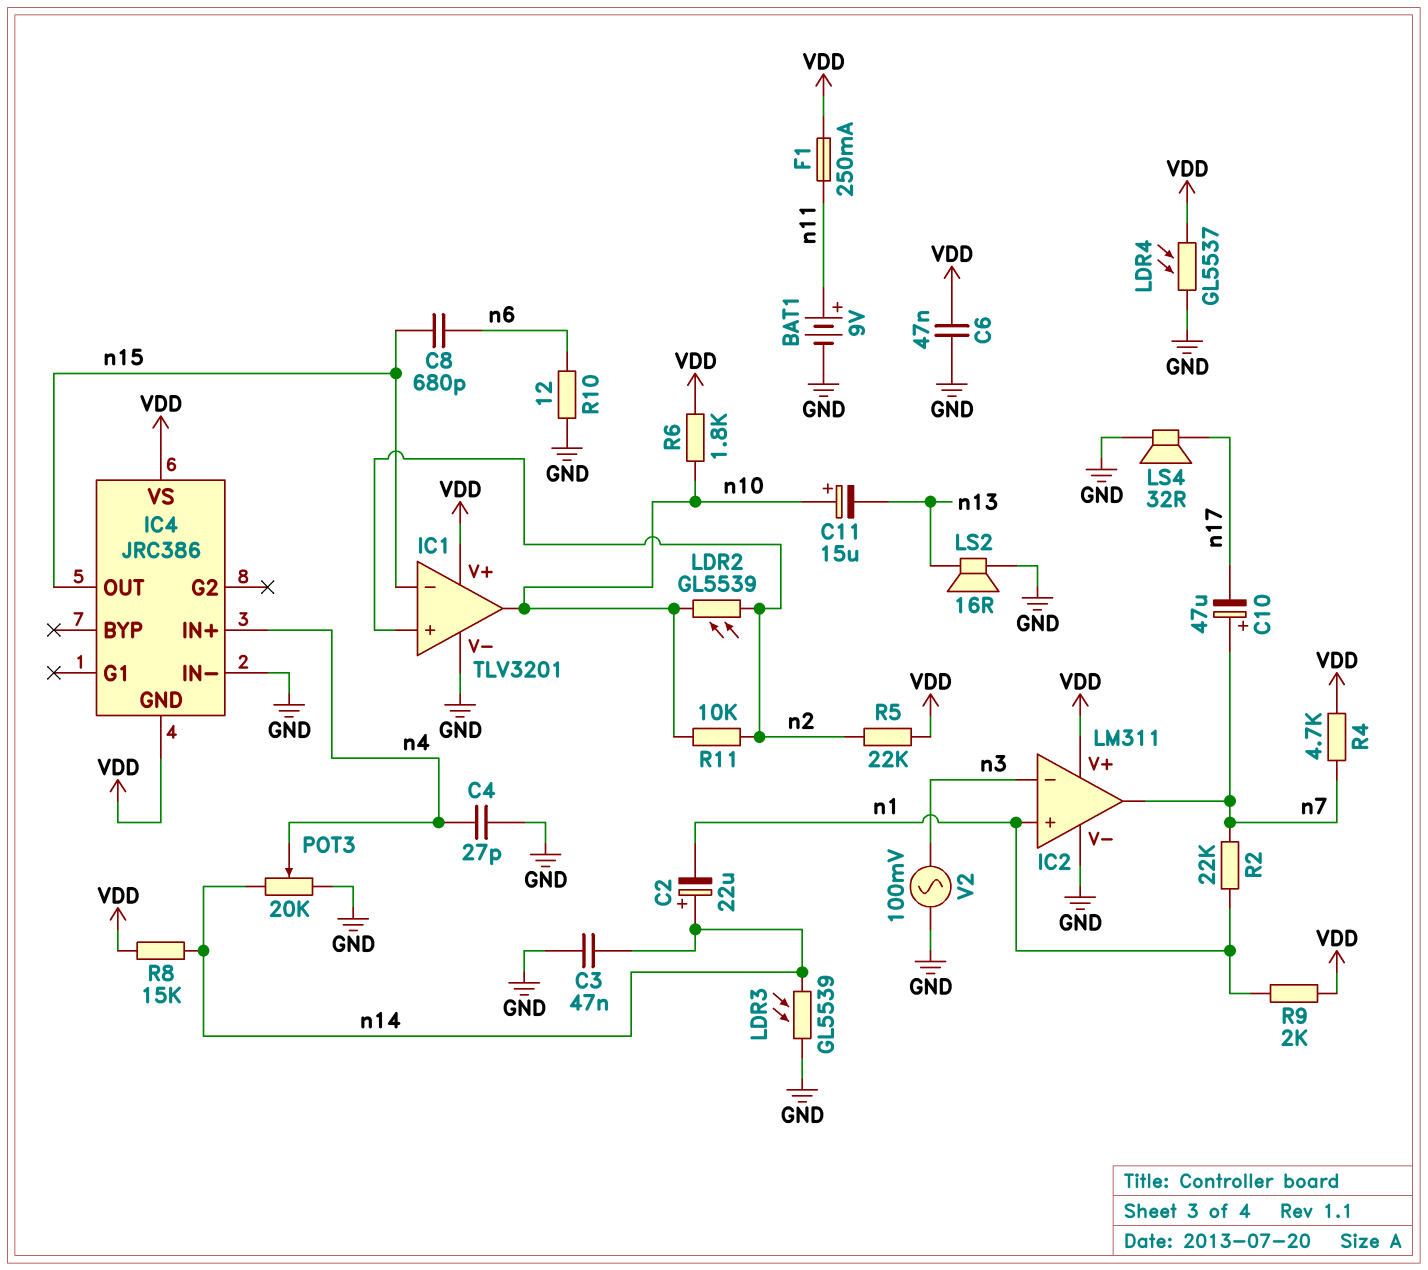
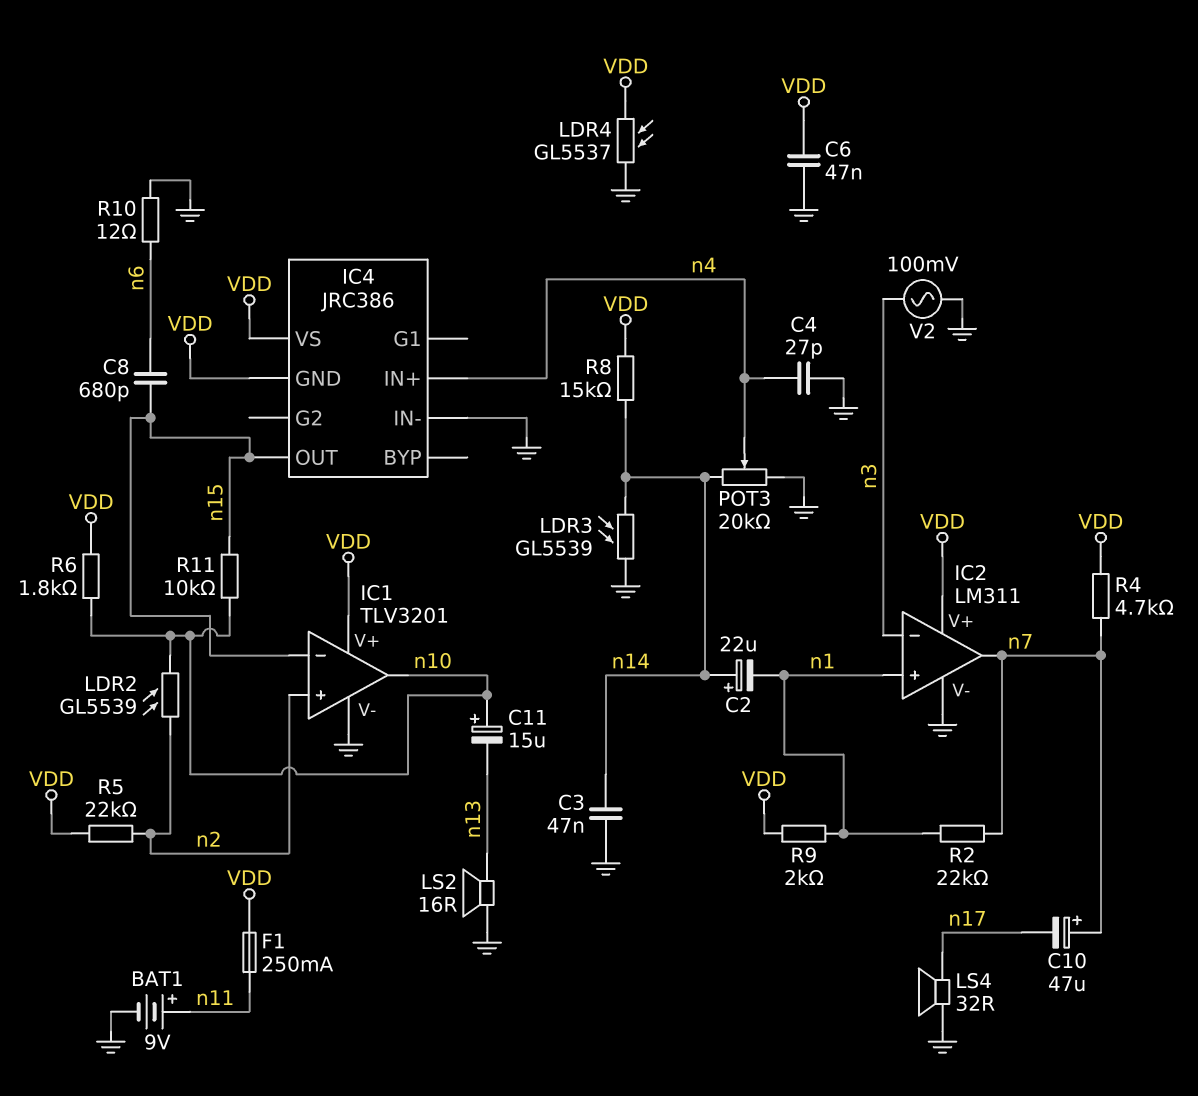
R11: 10k (n2, n10) -> 10k (n10, n15)

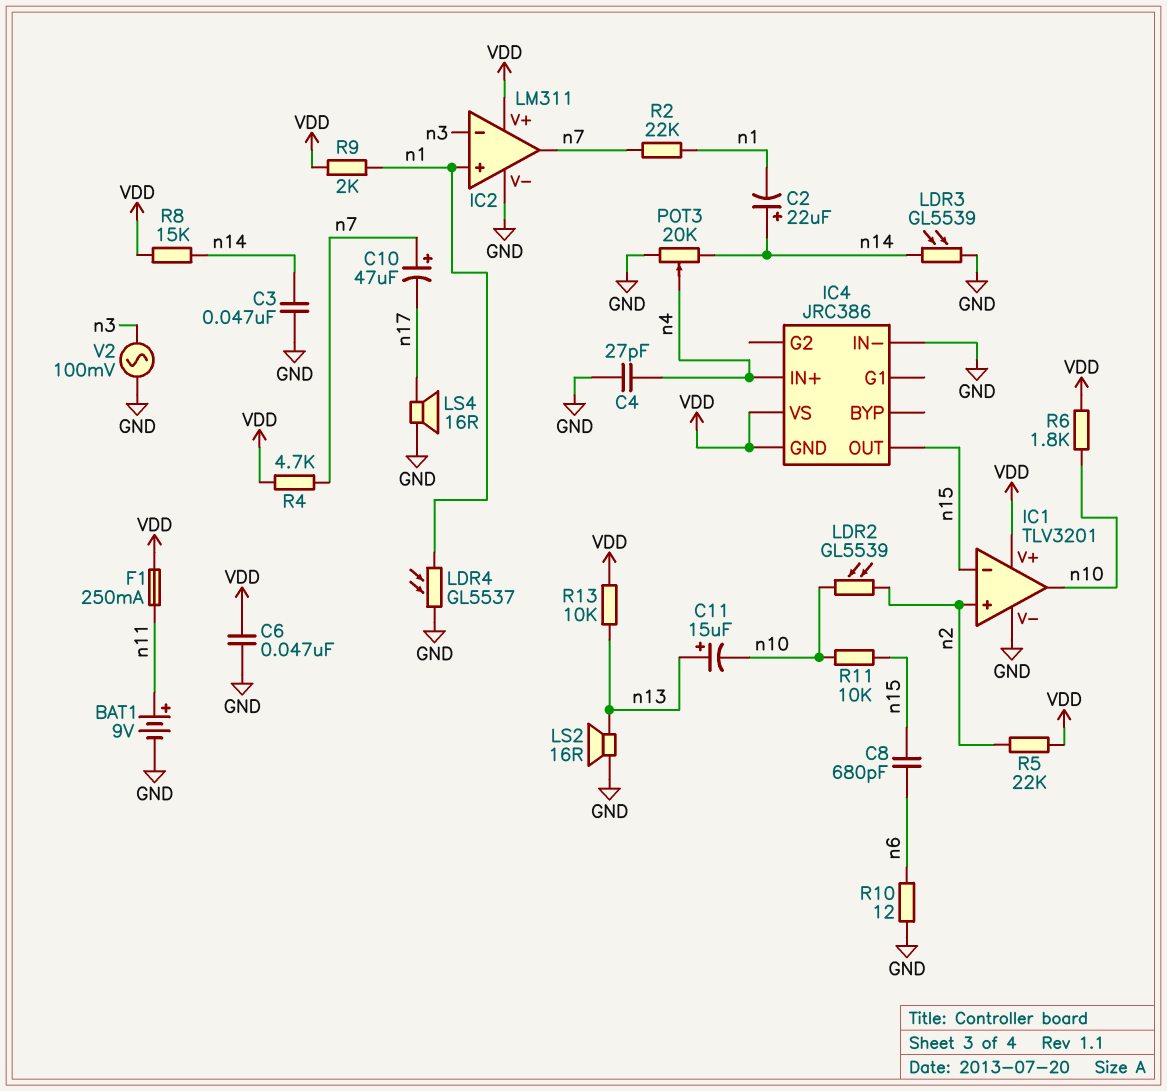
C11: 15uF (plus n10, minus n13) -> 15uF (plus n13, minus n10)
LDR4: GL5537 (GND, VDD) -> GL5537 (GND, n1)
LS4: speaker 32R (GND, n17) -> speaker 16R (GND, n17)
R13: none -> 10k (VDD, n13)

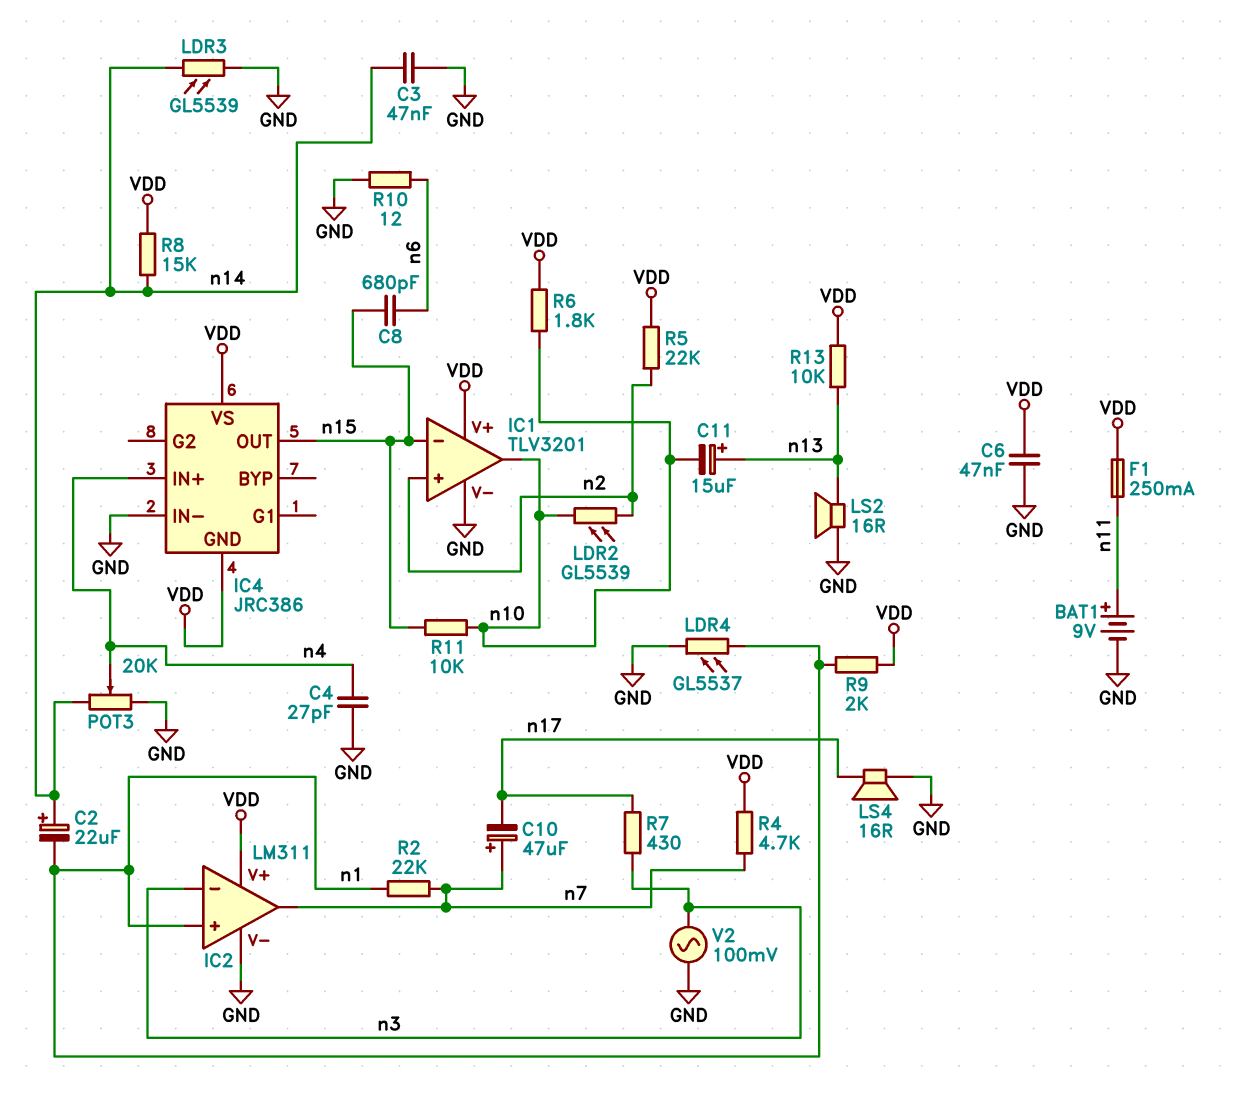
R7: none -> 430 (n3, n17)

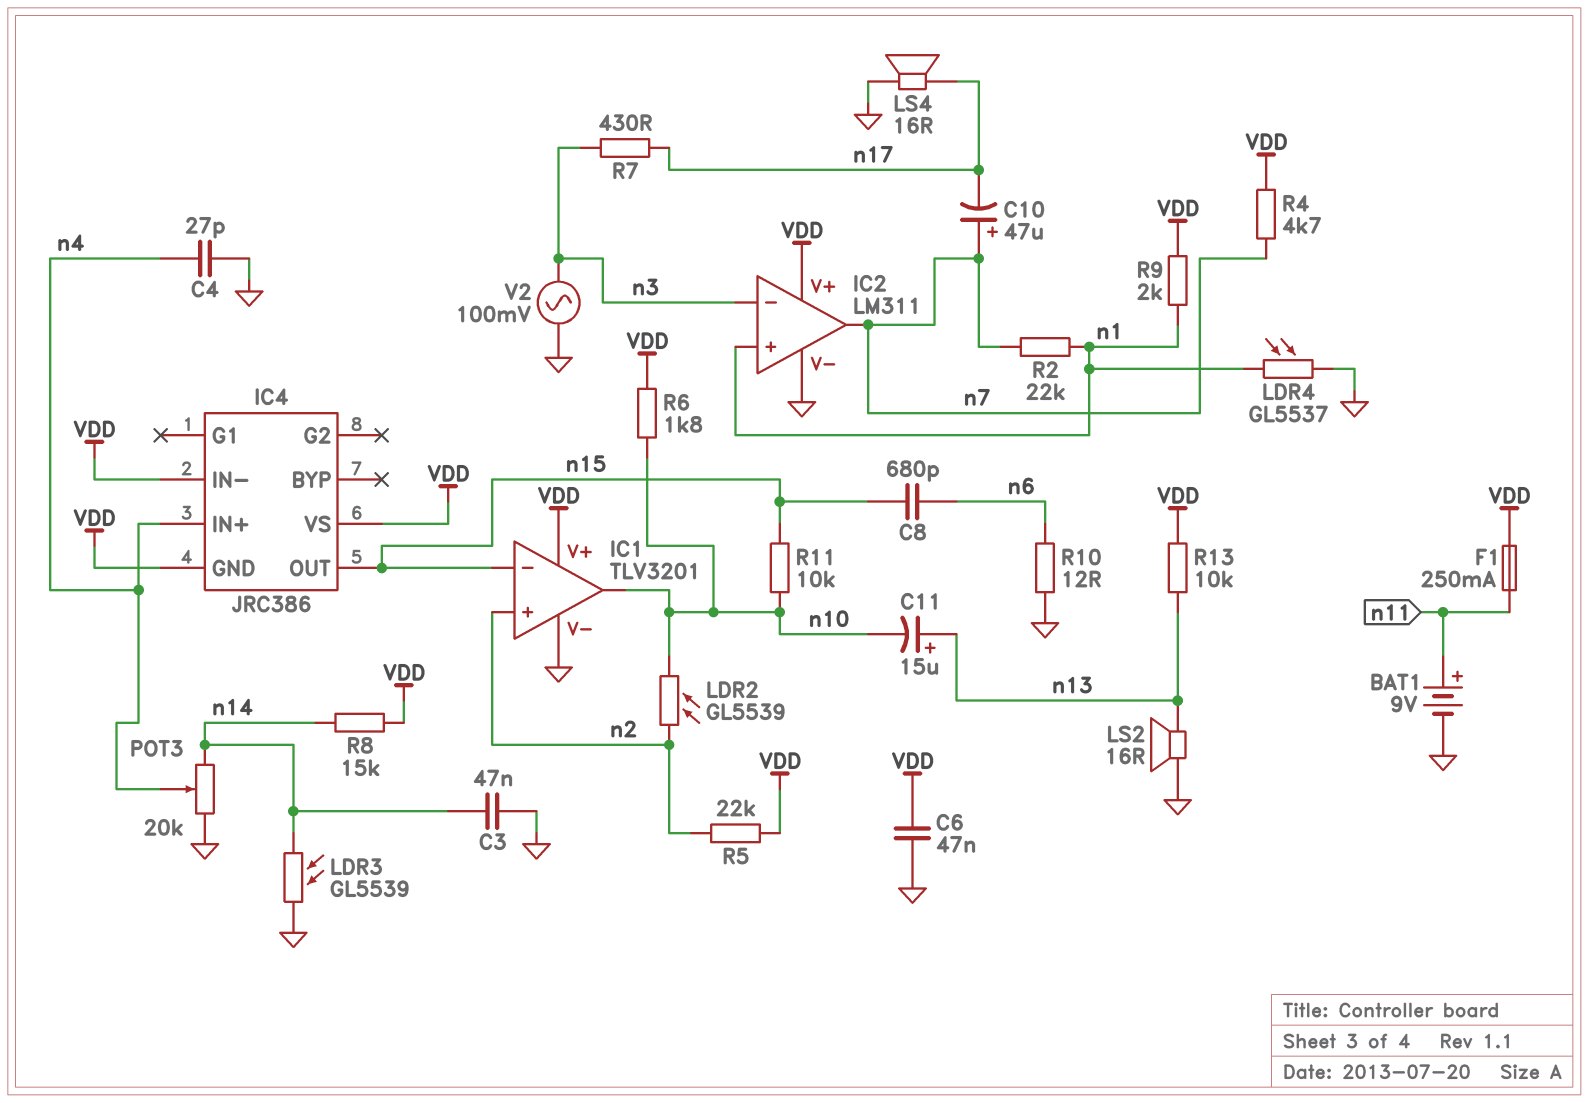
C2: 22uF (plus n14, minus n1) -> none
IC4 pin IN-: GND -> VDD

